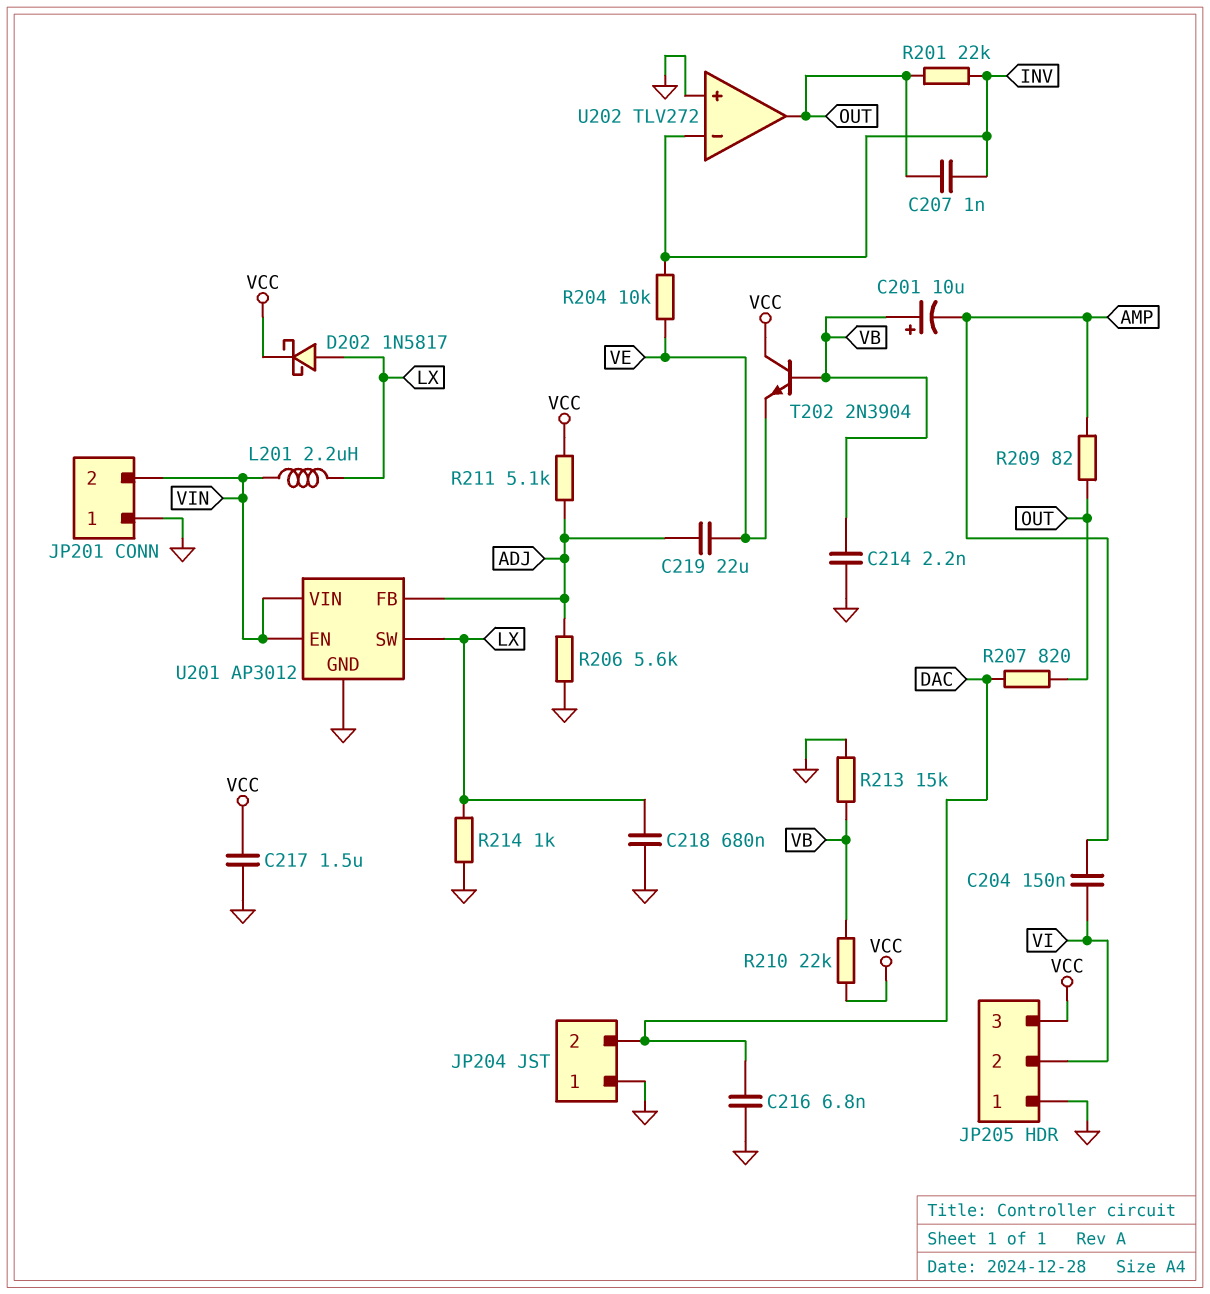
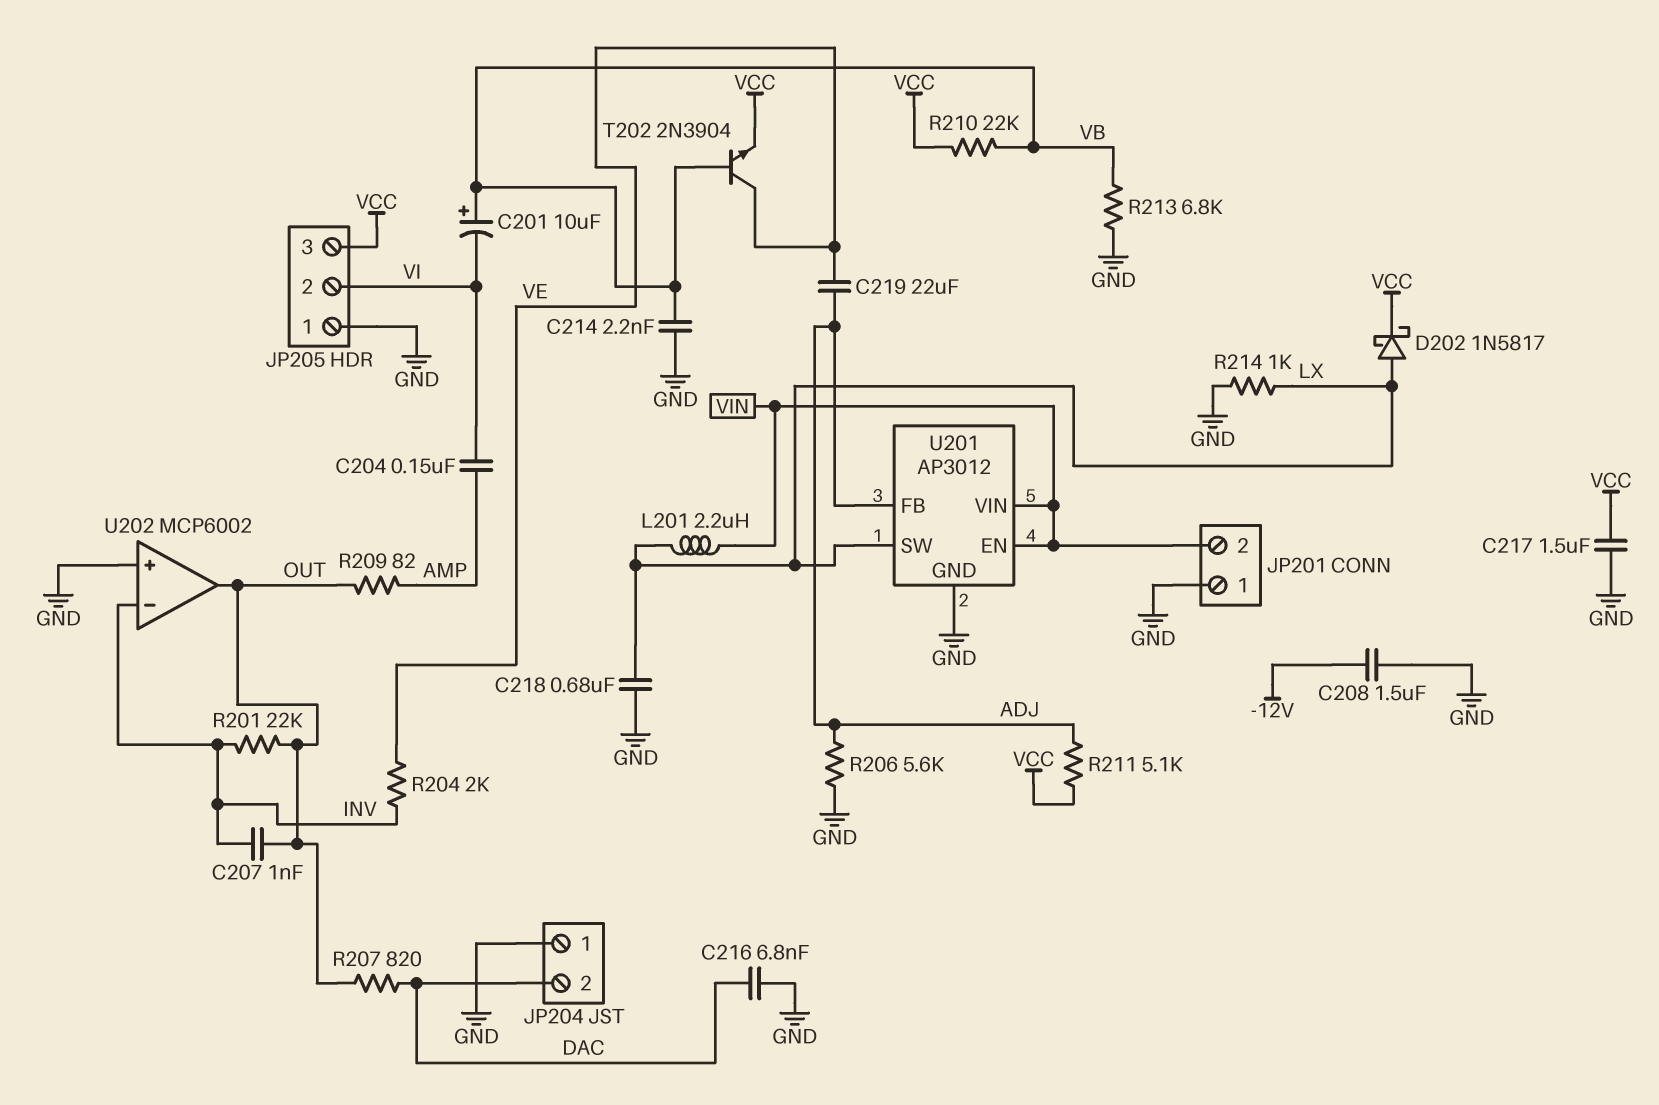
C201: 10uF (plus VB, minus AMP) -> 10uF (plus VB, minus VI)
C208: none -> 1.5uF (-12V, GND)
R204: 10k (INV, VE) -> 2k (INV, VE)
R213: 15k (GND, VB) -> 6.8k (GND, VB)
T202: NPN 2N3904 (B VB, C VCC, E VE) -> NPN 2N3904 (B VB, C VE, E VCC)
U202: TLV272 -> MCP6002

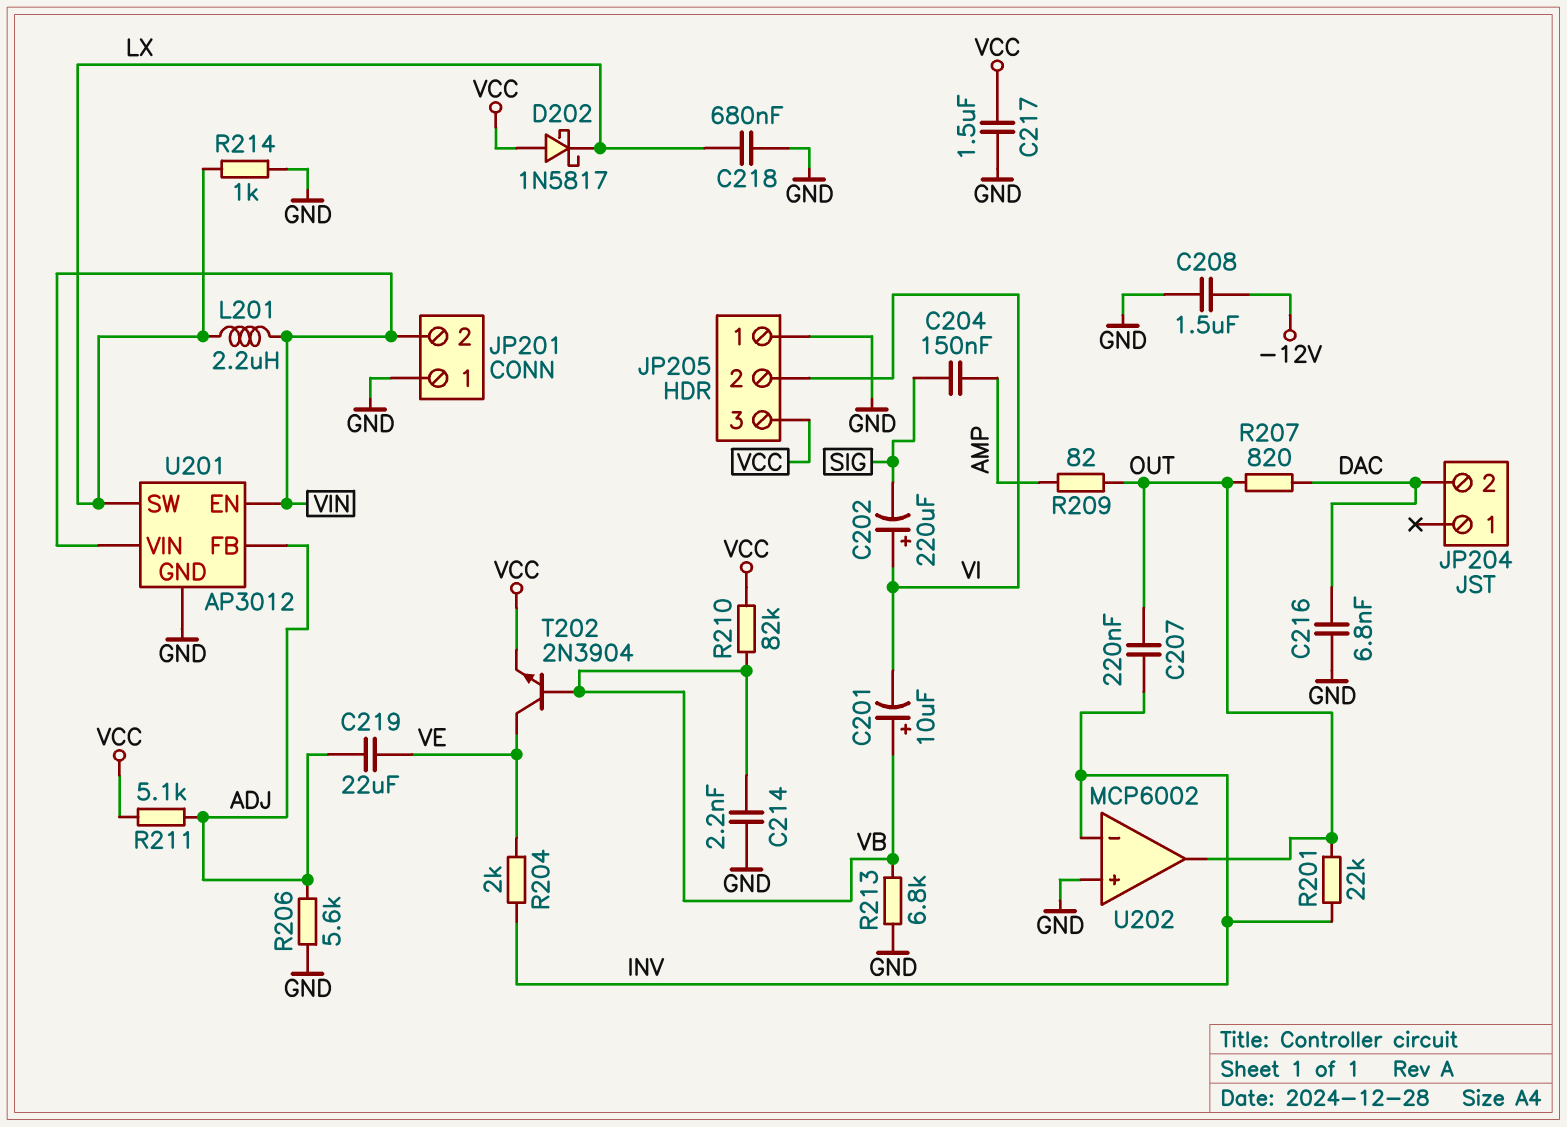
C202: none -> 220uF (plus VI, minus SIG)
C204: 150nF (AMP, VI) -> 150nF (AMP, SIG)
C207: 1nF (INV, OUT) -> 220nF (INV, OUT)
D202: schottky 1N5817 (A LX, K VCC) -> schottky 1N5817 (A VCC, K LX)
JP204 pin 1: GND -> none
R210: 22k (VB, VCC) -> 82k (VB, VCC)

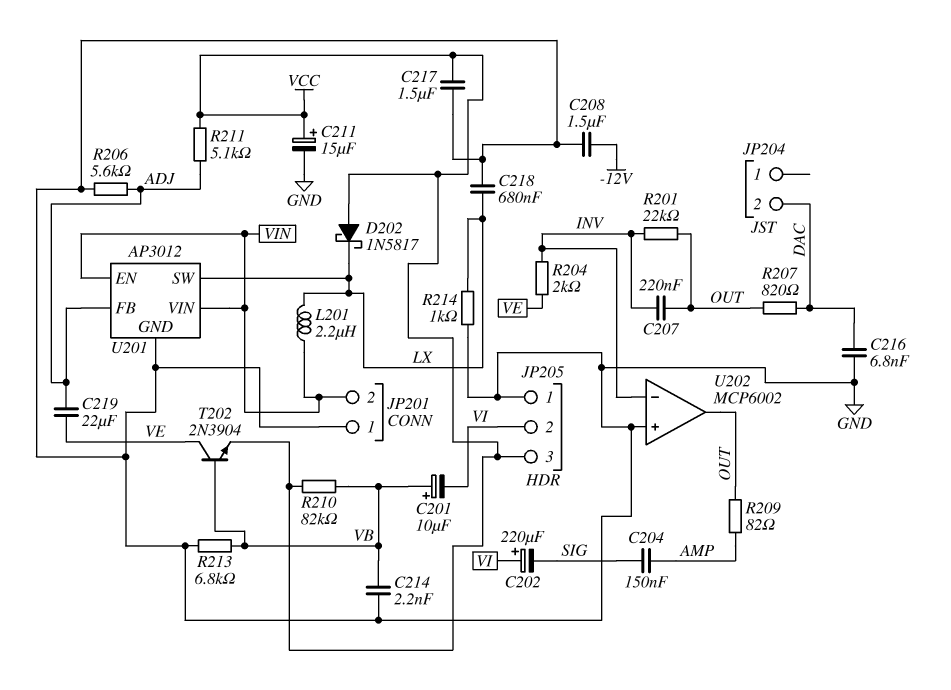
C211: none -> 15uF (plus VCC, minus GND)

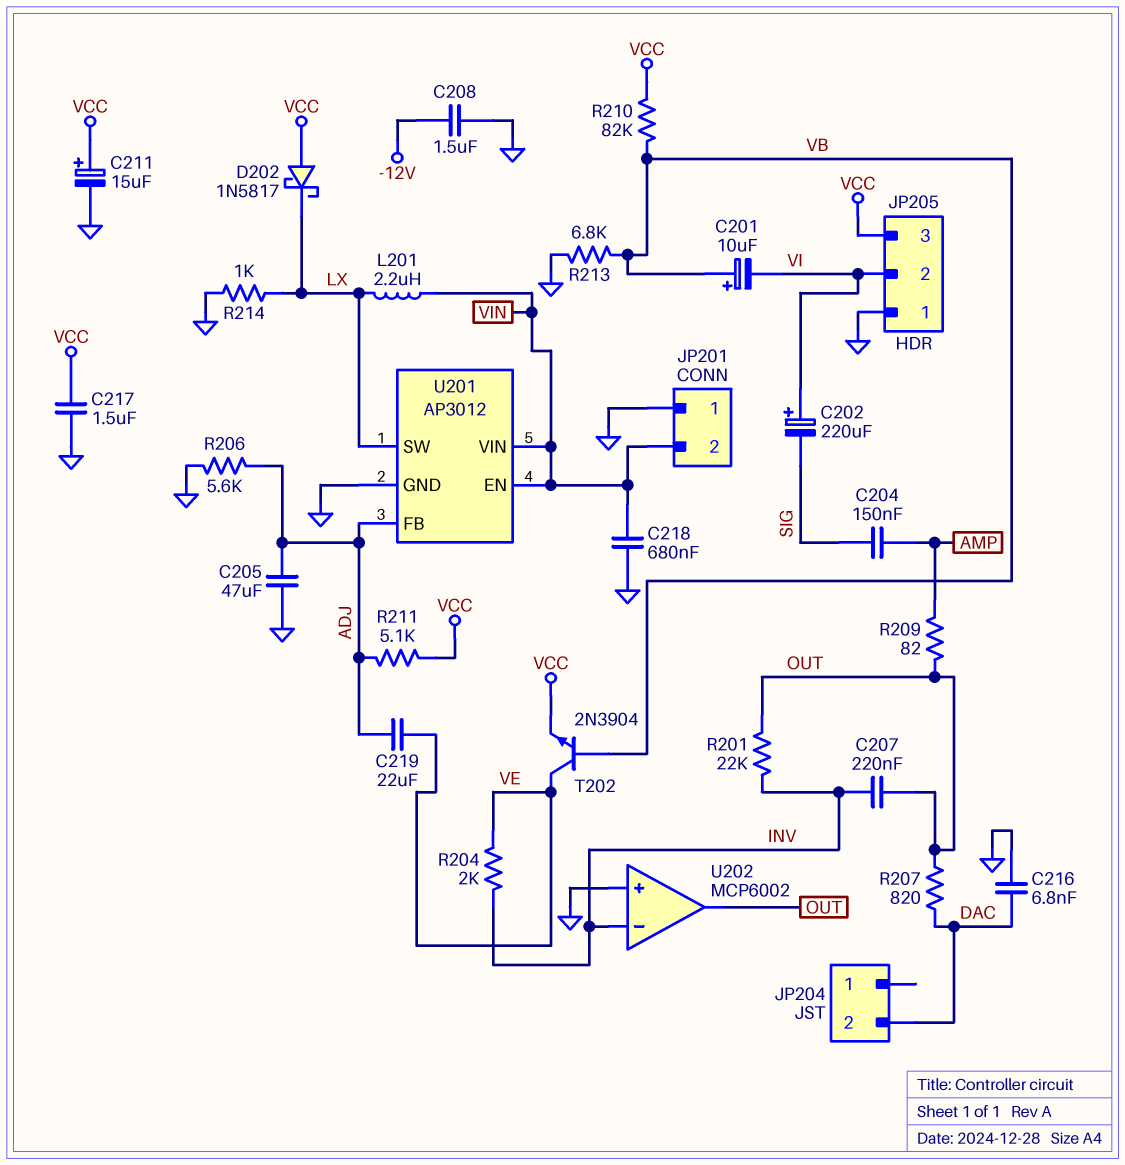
C205: none -> 47uF (ADJ, GND)
C214: 2.2nF (GND, VB) -> none
C218: 680nF (GND, LX) -> 680nF (GND, VIN)

